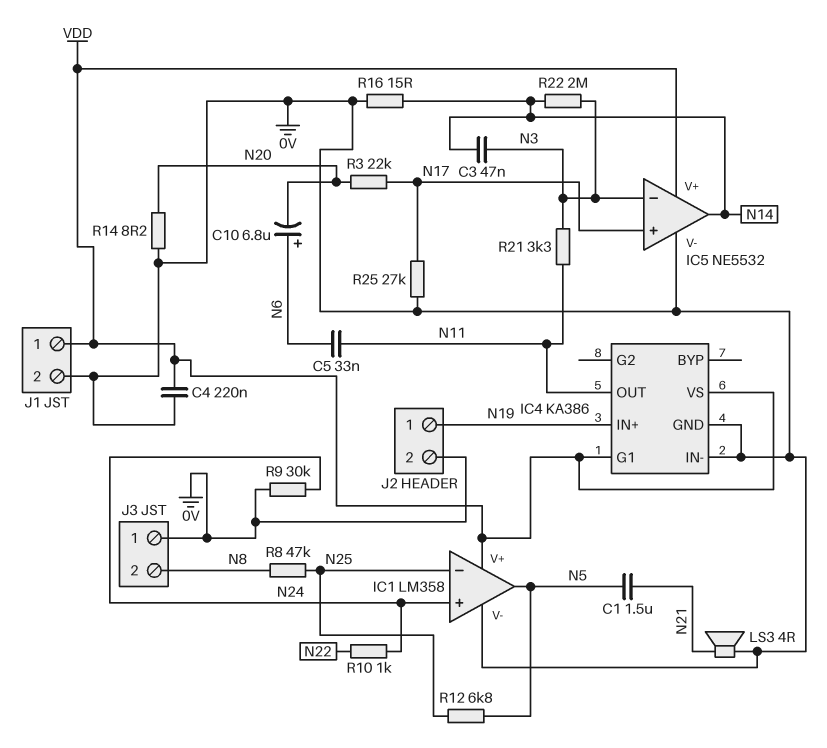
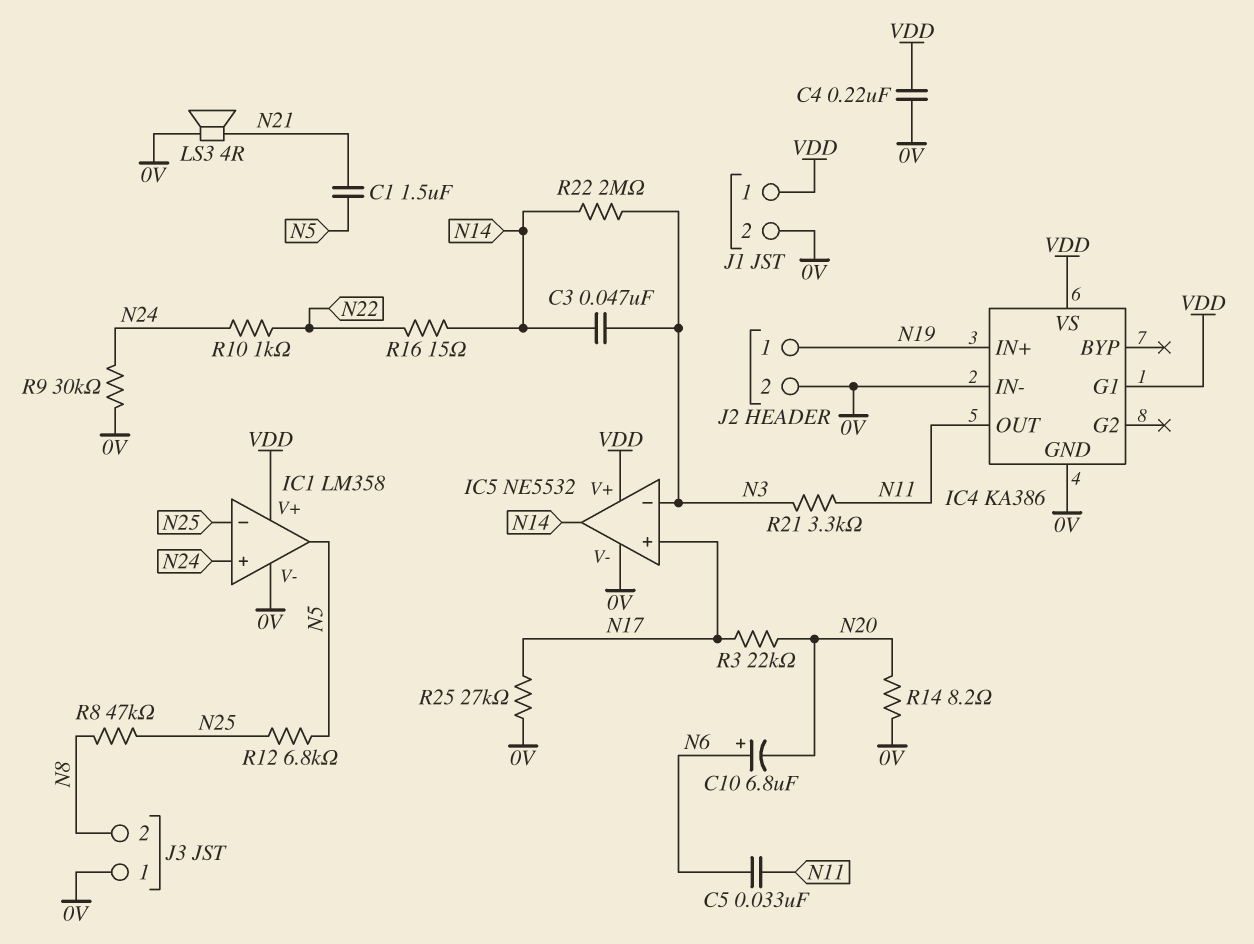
R16: 15 (0V, N14) -> 15 (N14, N22)

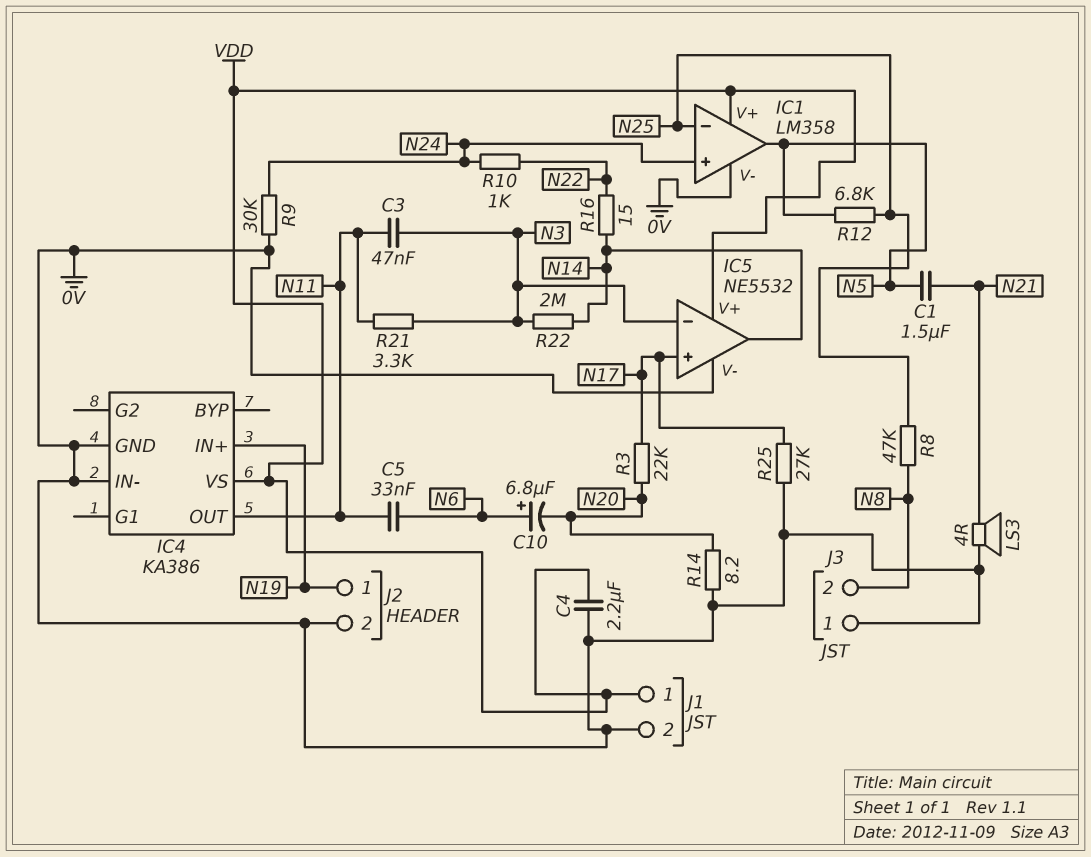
C3: 47nF (N3, N14) -> 47nF (N3, N11)
C4: 220nF (0V, VDD) -> 2.2uF (0V, VDD)
IC4 pin G1: VDD -> none

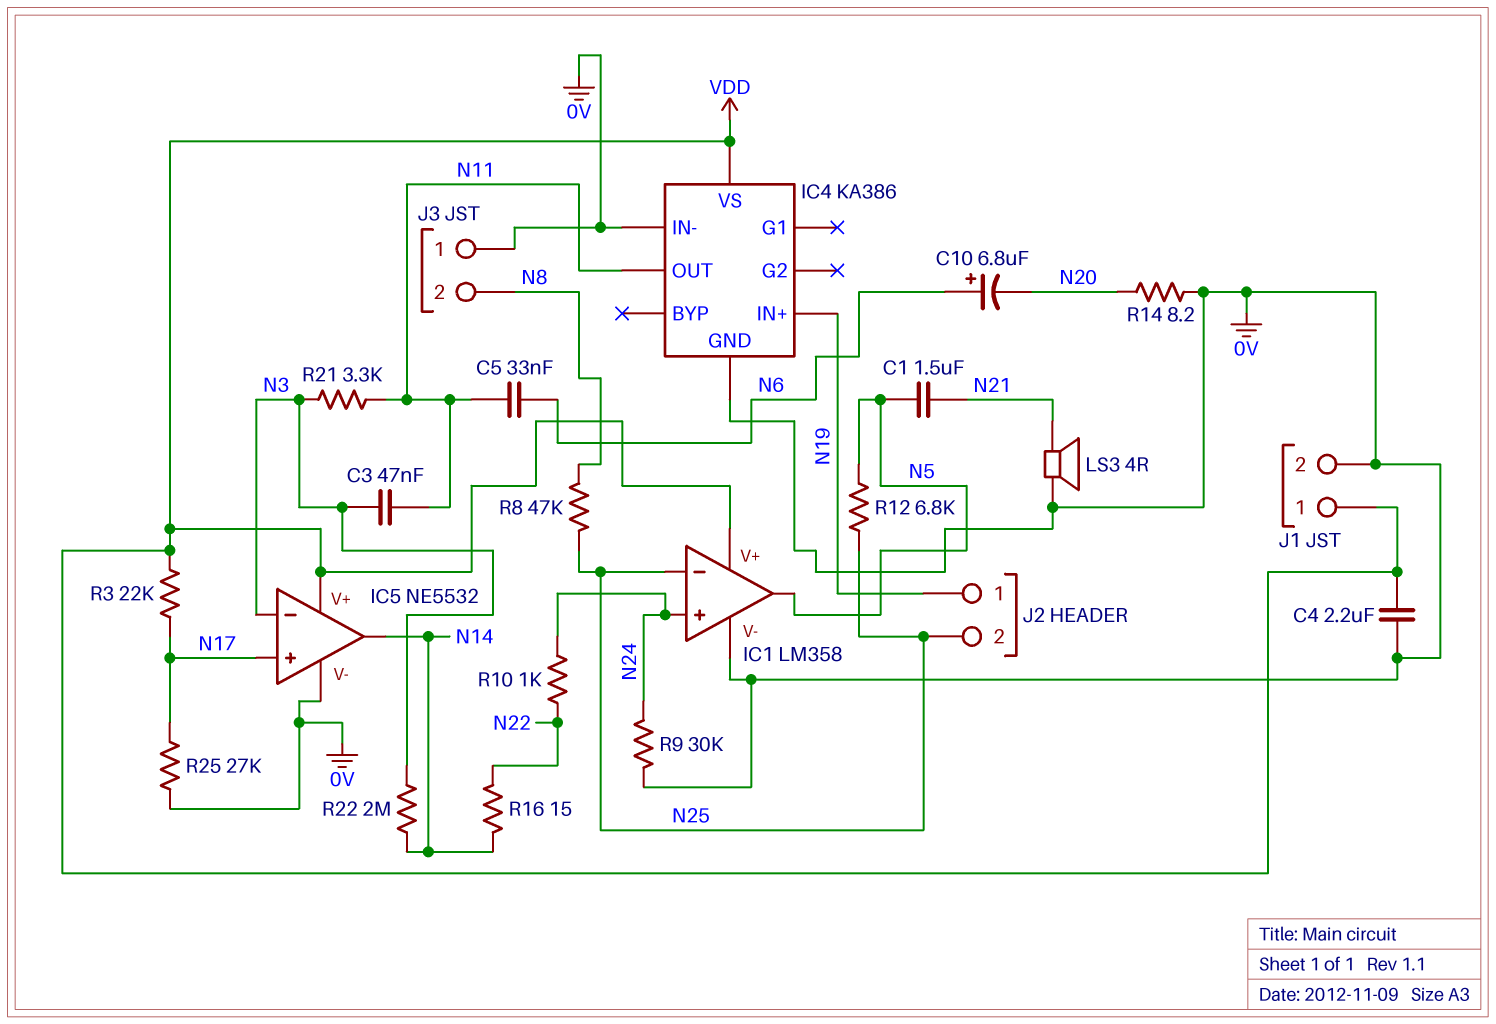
J2 pin 2: 0V -> N25
R3: 22k (N17, N20) -> 22k (N17, VDD)

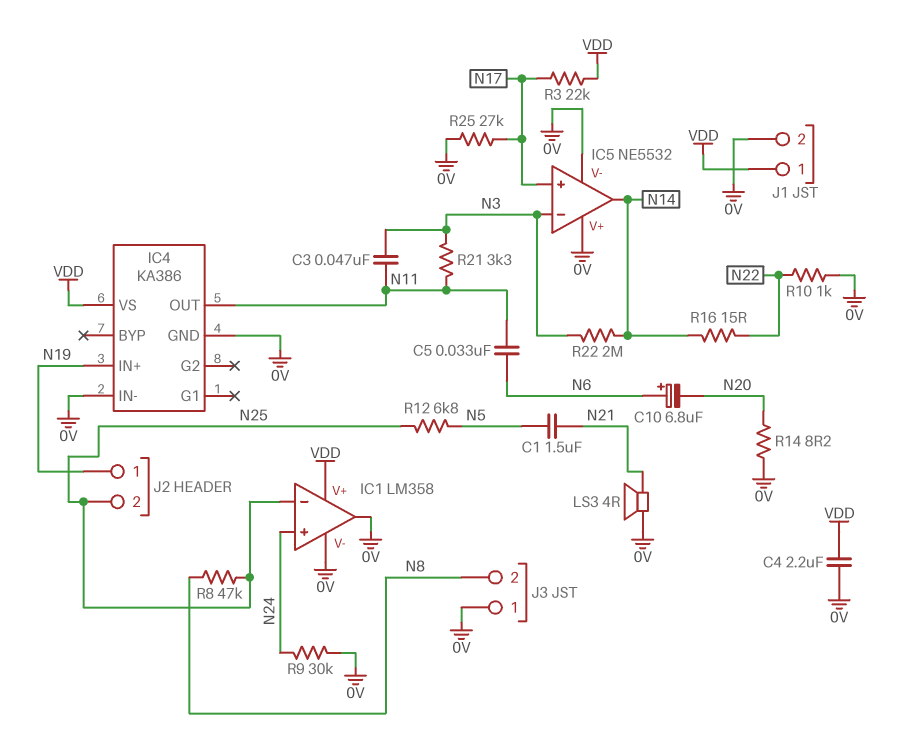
IC1 pin out: N5 -> 0V
IC5 pin V+: VDD -> 0V
R10: 1k (N22, N24) -> 1k (0V, N22)

